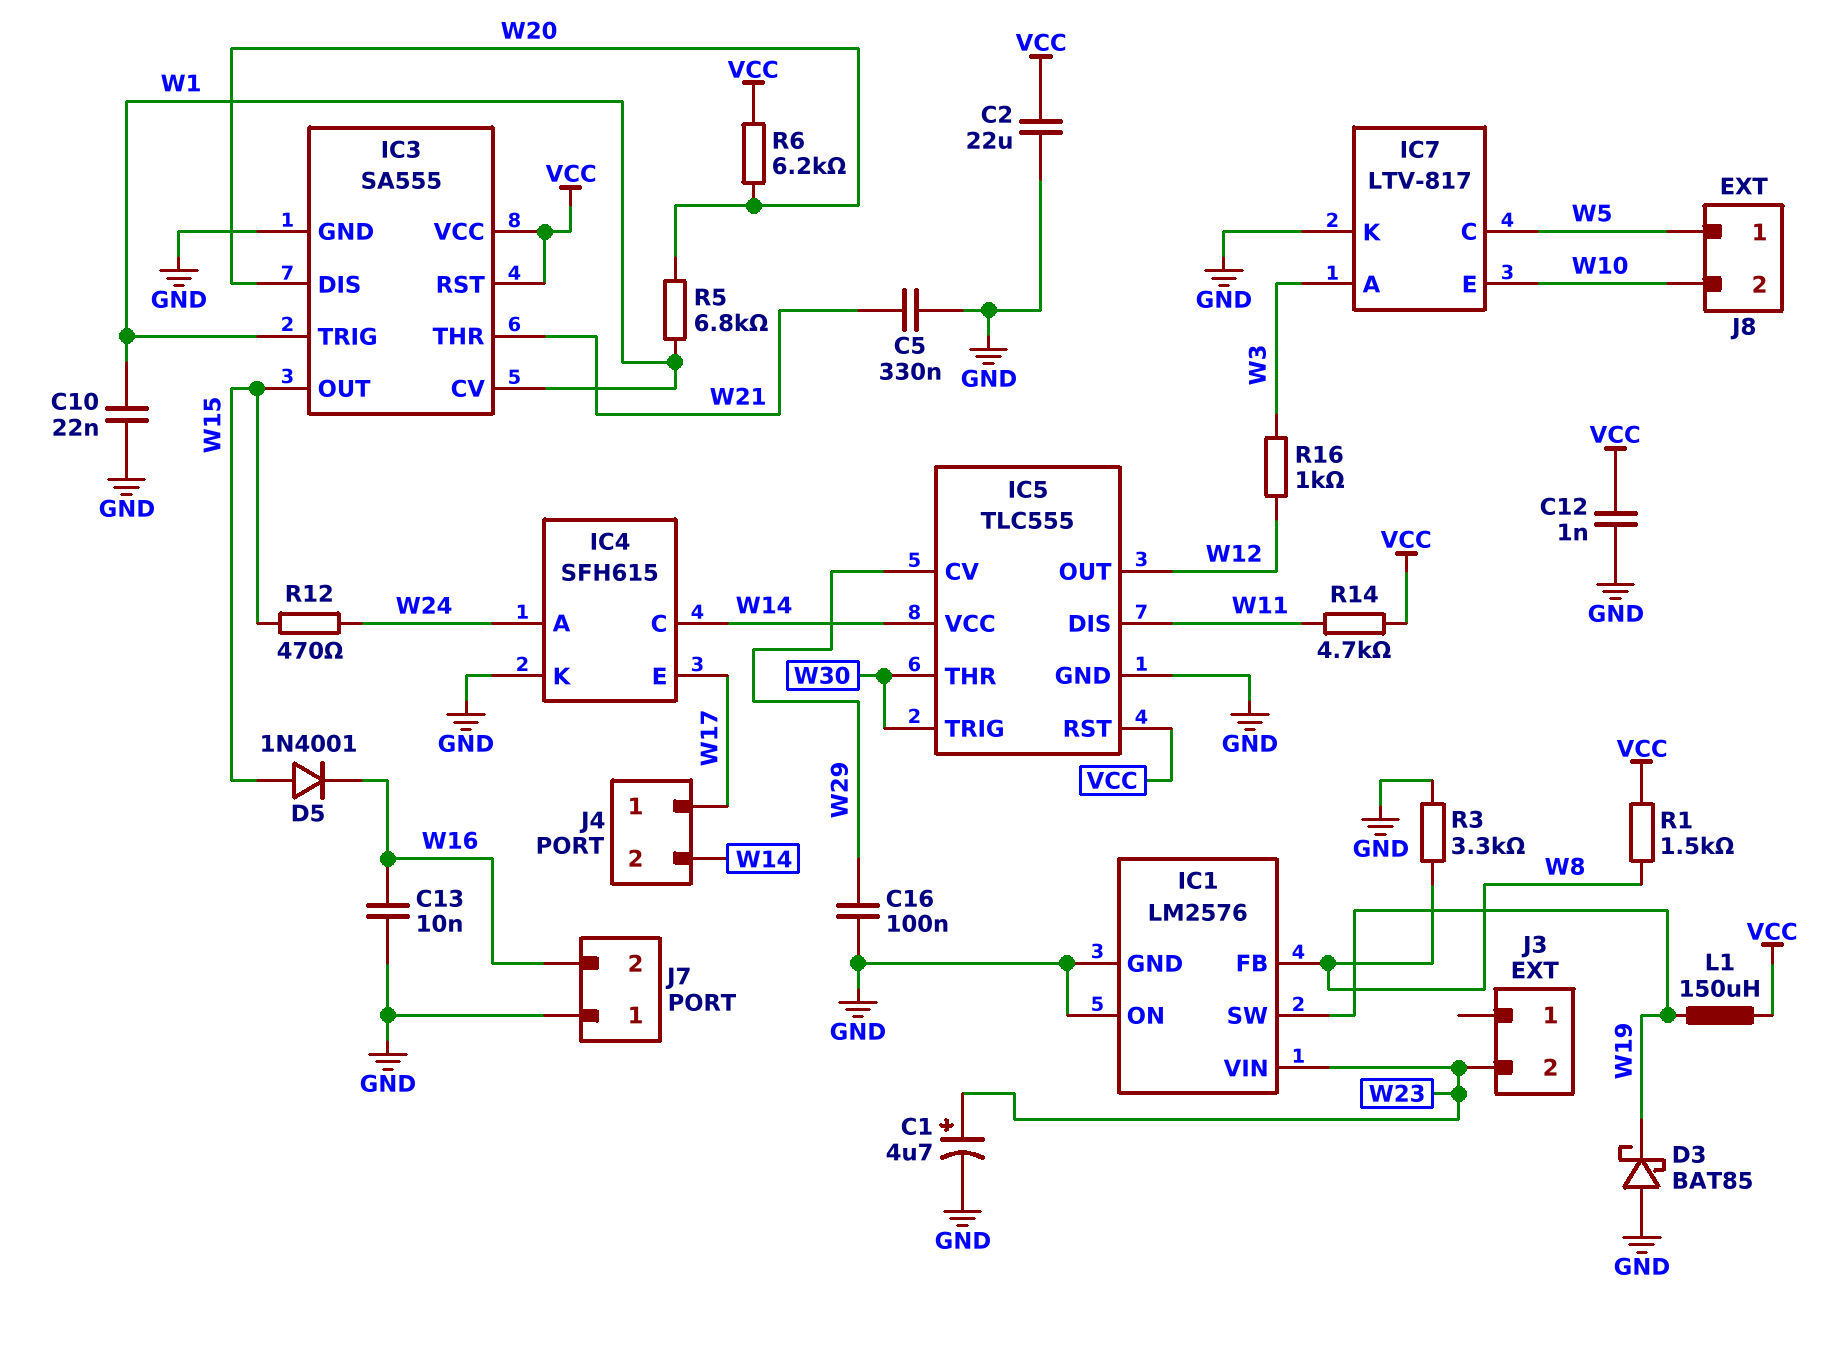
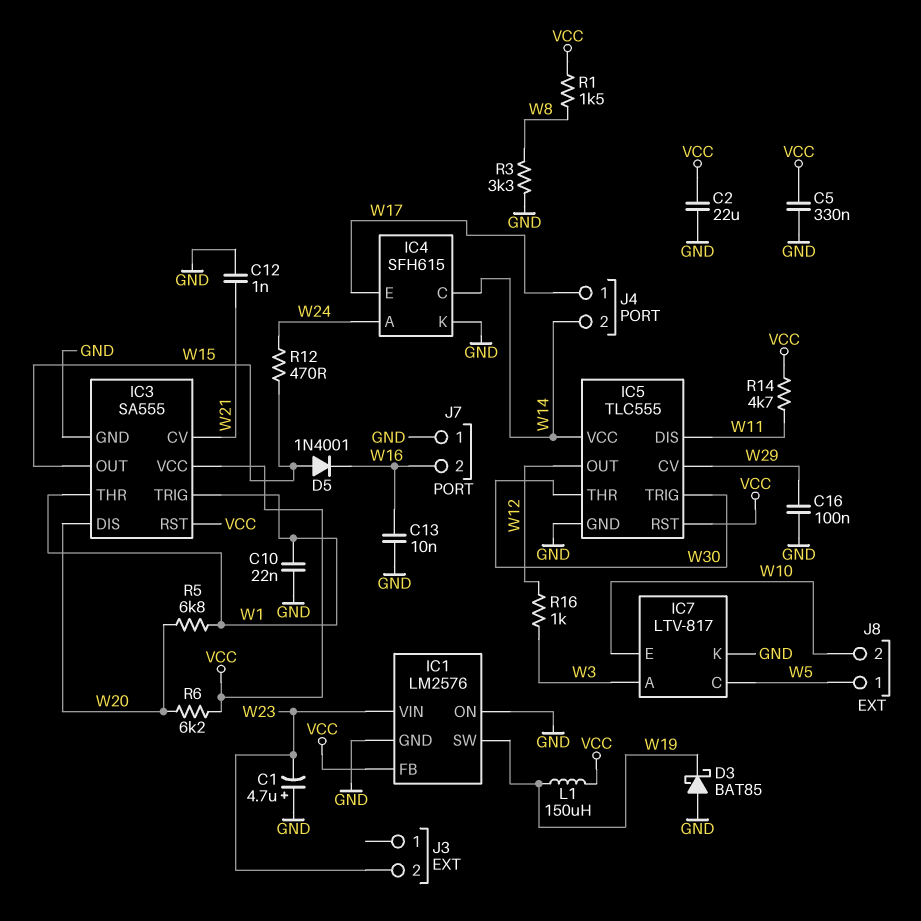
C1: 4.7uF (plus W23, minus GND) -> 4.7uF (plus GND, minus W23)
C5: 330nF (GND, W21) -> 330nF (GND, VCC)
C12: 1nF (GND, VCC) -> 1nF (GND, W21)
IC1 pin FB: W8 -> VCC
IC3 pin CV: W1 -> W21
IC3 pin THR: W21 -> W1

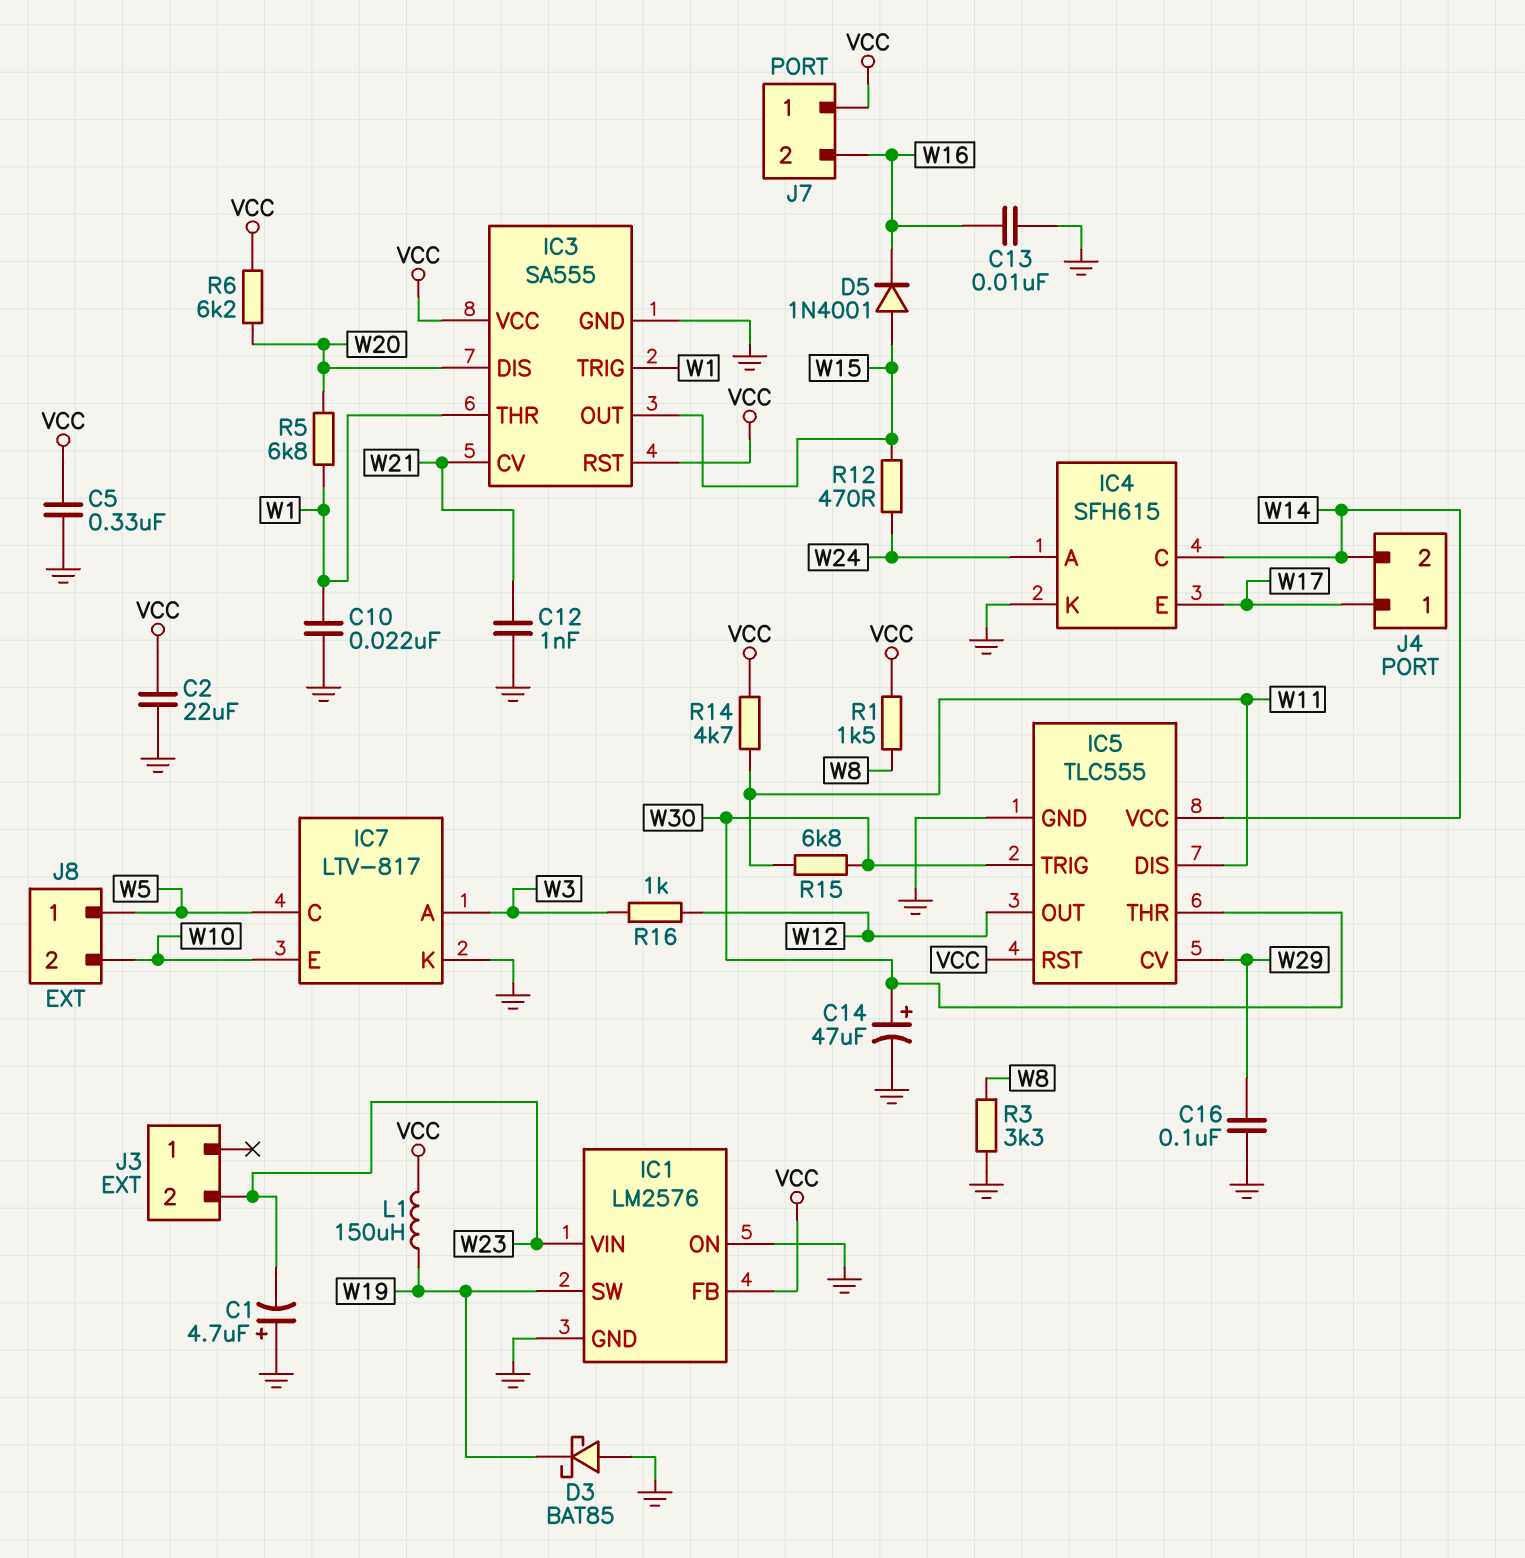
C14: none -> 47uF (plus W30, minus GND)
J7 pin 1: GND -> VCC
R15: none -> 6.8k (W11, W30)

